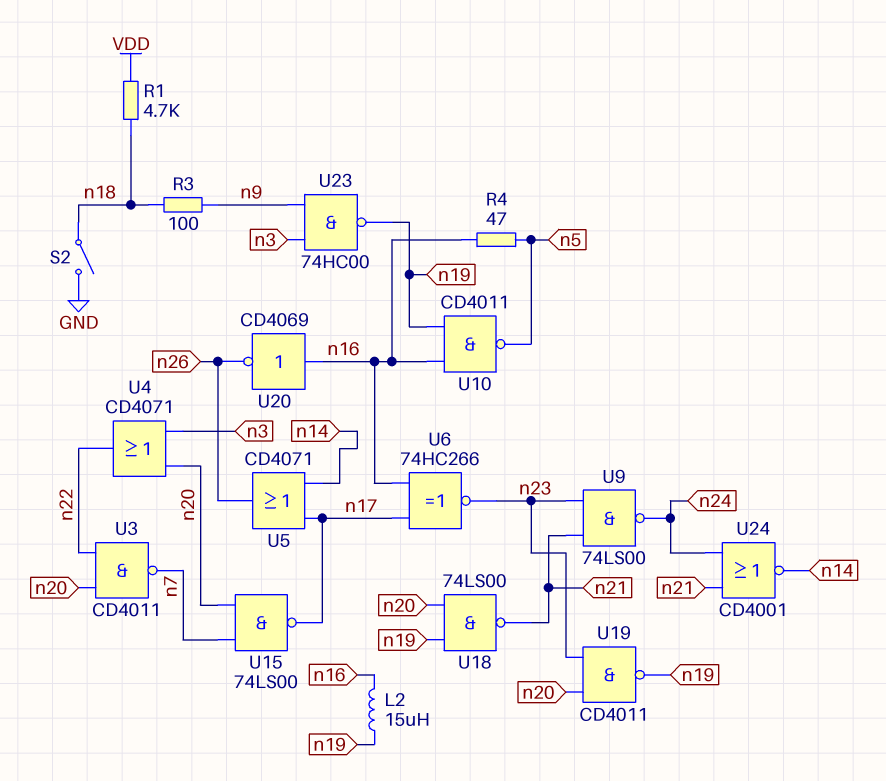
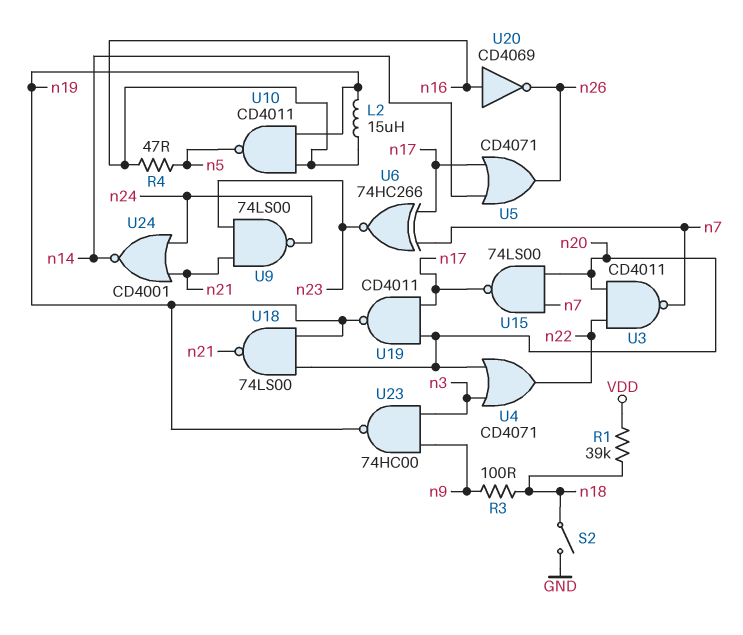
R1: 4.7k (VDD, n18) -> 39k (VDD, n18)
U6: XNOR 74HC266 (in n16, in n17, out n23) -> XNOR 74HC266 (in n7, in n17, out n23)
U19: NAND CD4011 (in n20, in n23, out n19) -> NAND CD4011 (in n17, in n20, out n19)

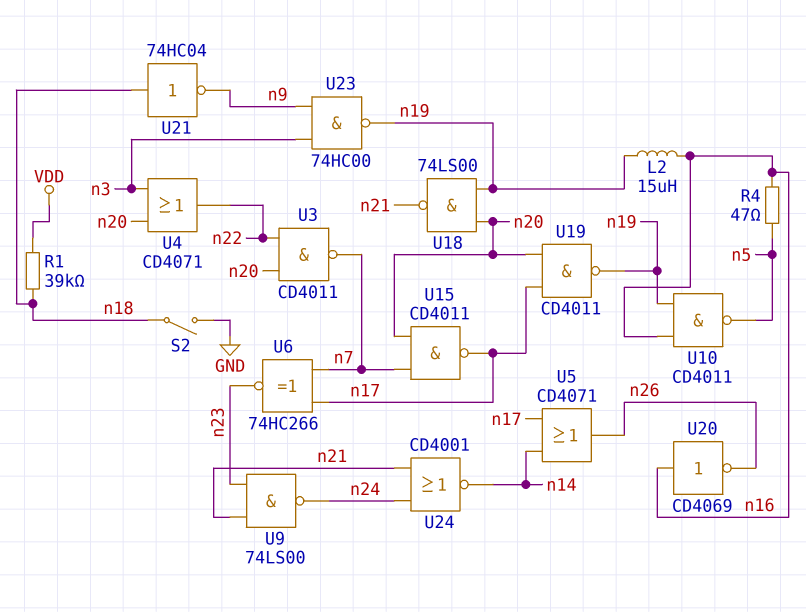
R3: 100 (n9, n18) -> none
U15: NAND 74LS00 (in n7, in n20, out n17) -> NAND CD4011 (in n7, in n20, out n17)
U21: none -> NOT 74HC04 (in n18, out n9)

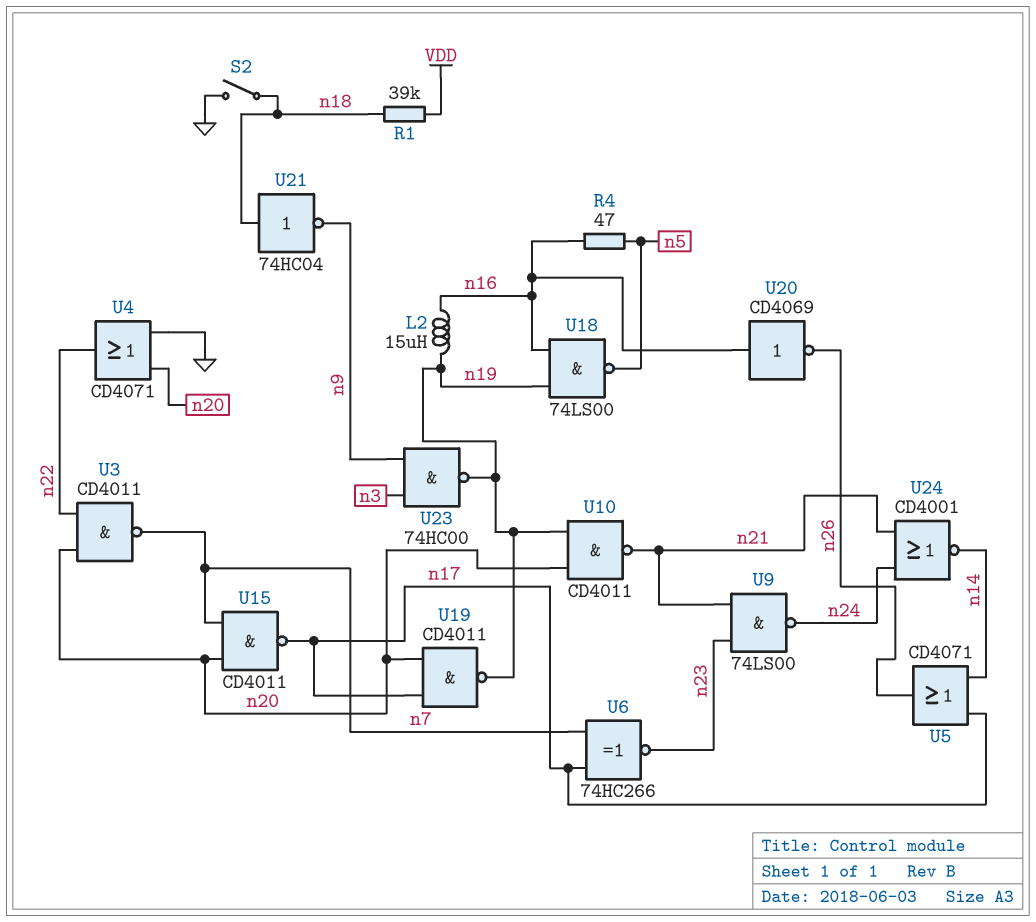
U4: OR CD4071 (in n3, in n20, out n22) -> OR CD4071 (in GND, in n20, out n22)
U10: NAND CD4011 (in n16, in n19, out n5) -> NAND CD4011 (in n19, in n20, out n21)
U18: NAND 74LS00 (in n19, in n20, out n21) -> NAND 74LS00 (in n16, in n19, out n5)

